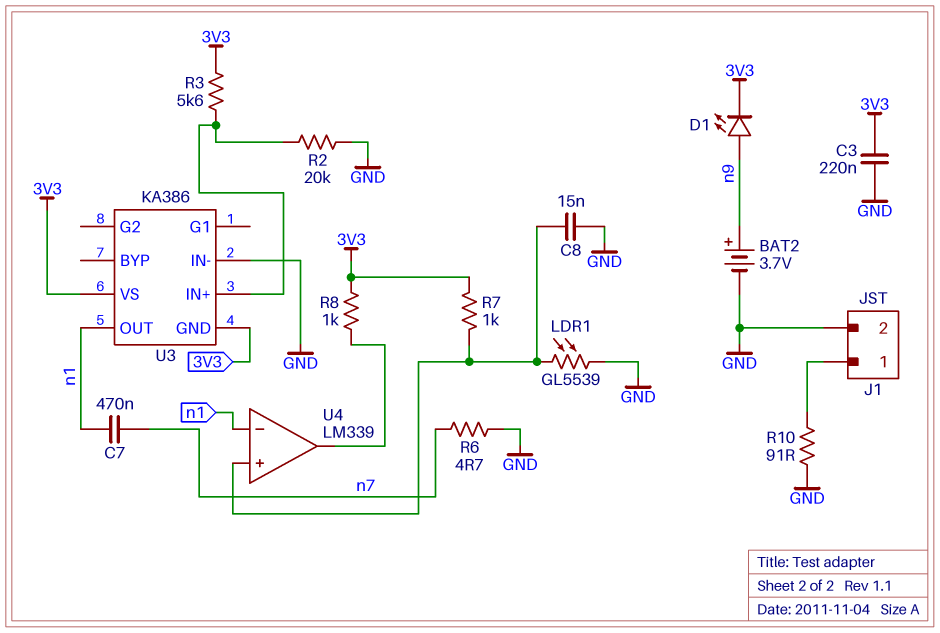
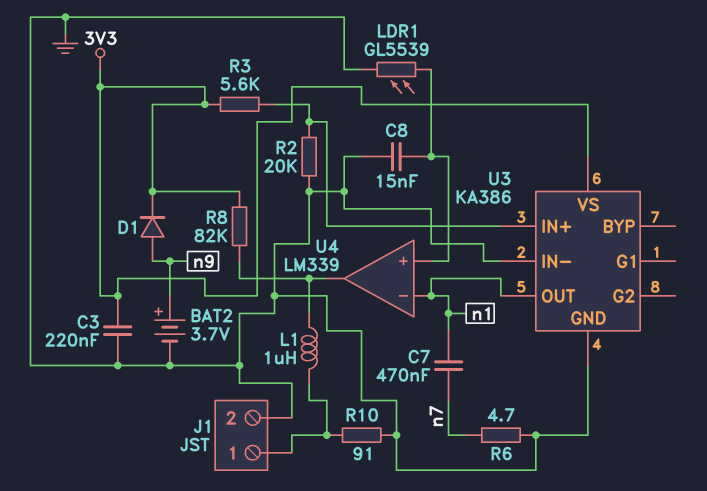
D1: LED (A n9, K 3V3) -> diode (A n9, K 3V3)
L1: none -> 1uH (J1/1, U4/out)
R7: 1k (3V3, U4/in+) -> none
R8: 1k (3V3, U4/out) -> 82k (3V3, U4/out)
U3 pin GND: 3V3 -> GND

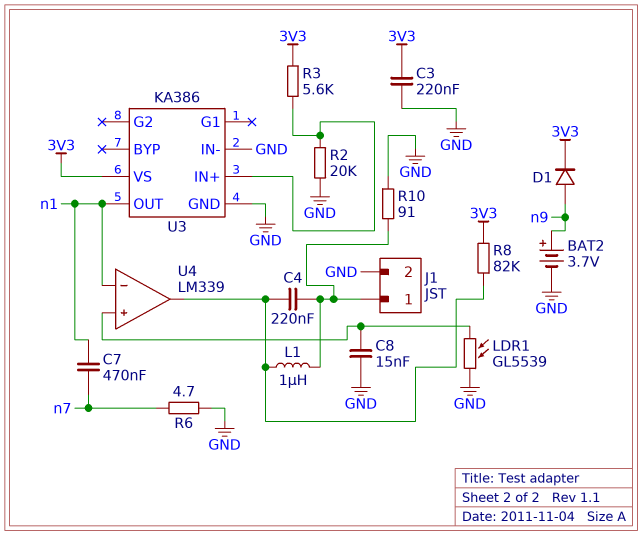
C4: none -> 220nF (J1/1, U4/out)

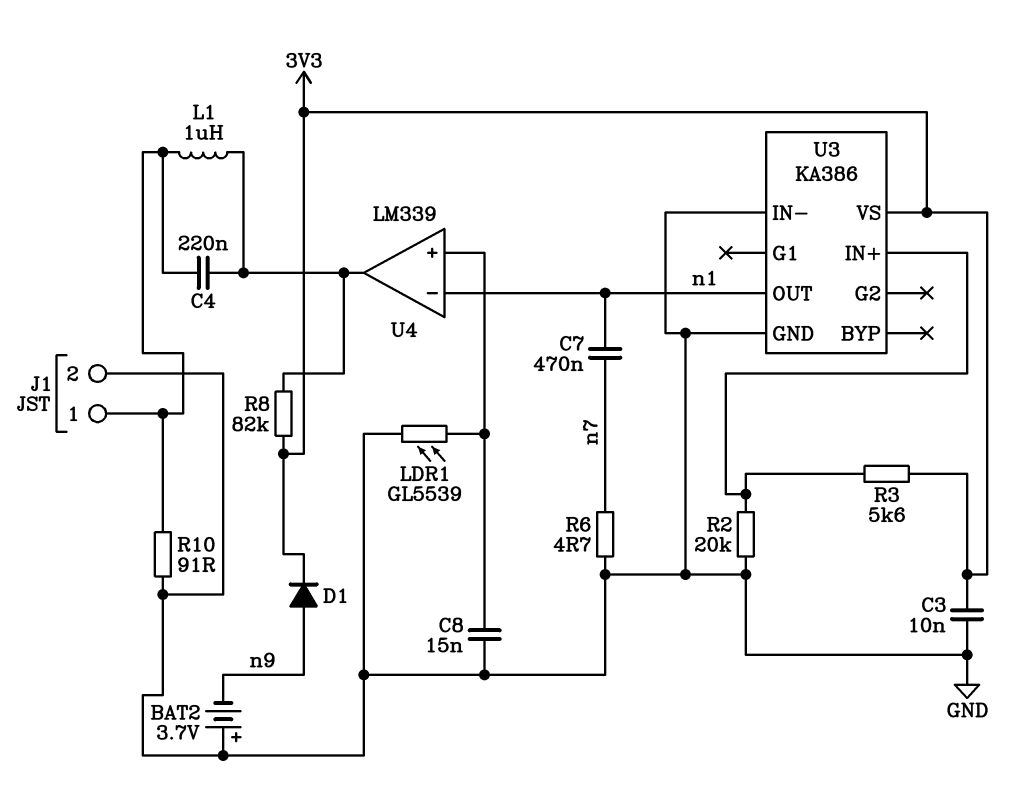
BAT2: 3.7V (plus n9, minus GND) -> 3.7V (plus GND, minus n9)
C3: 220nF (3V3, GND) -> 10nF (3V3, GND)

